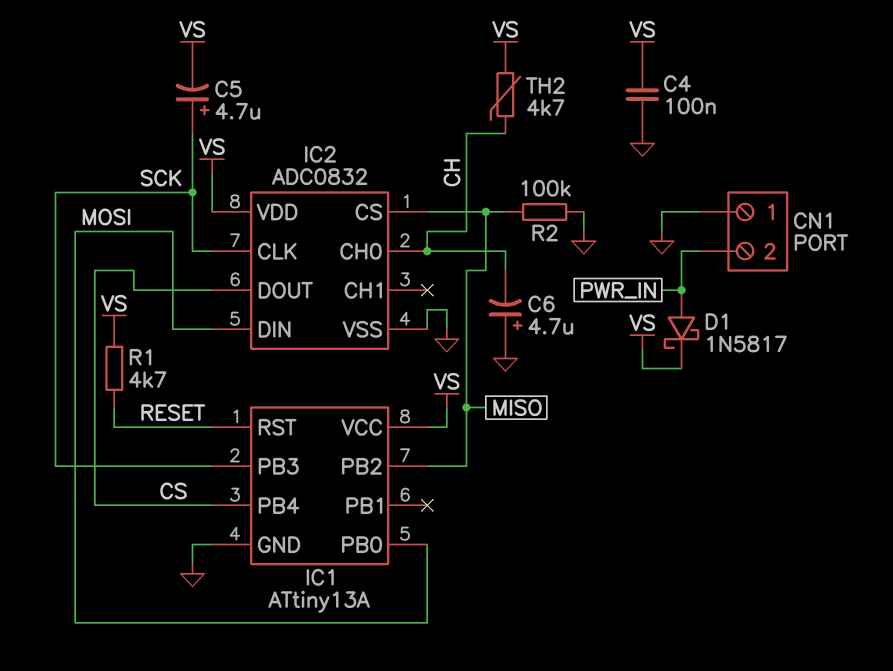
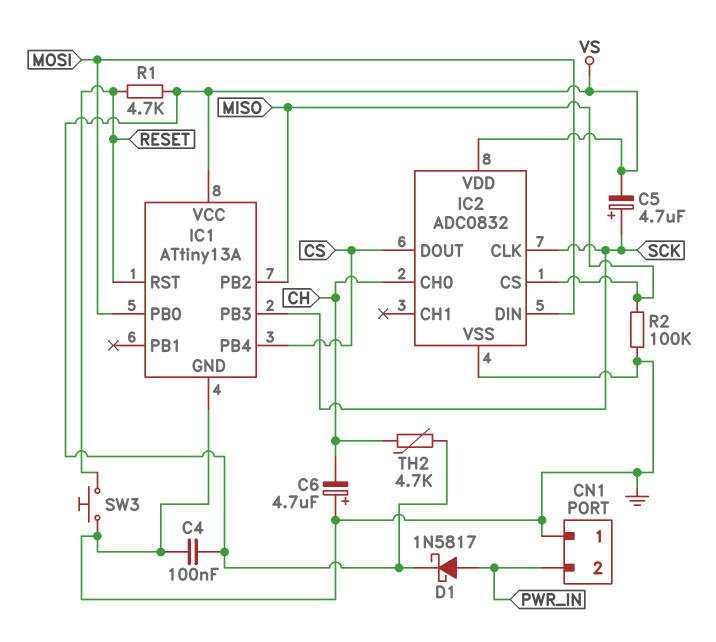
SW3: none -> button (GND, RESET)

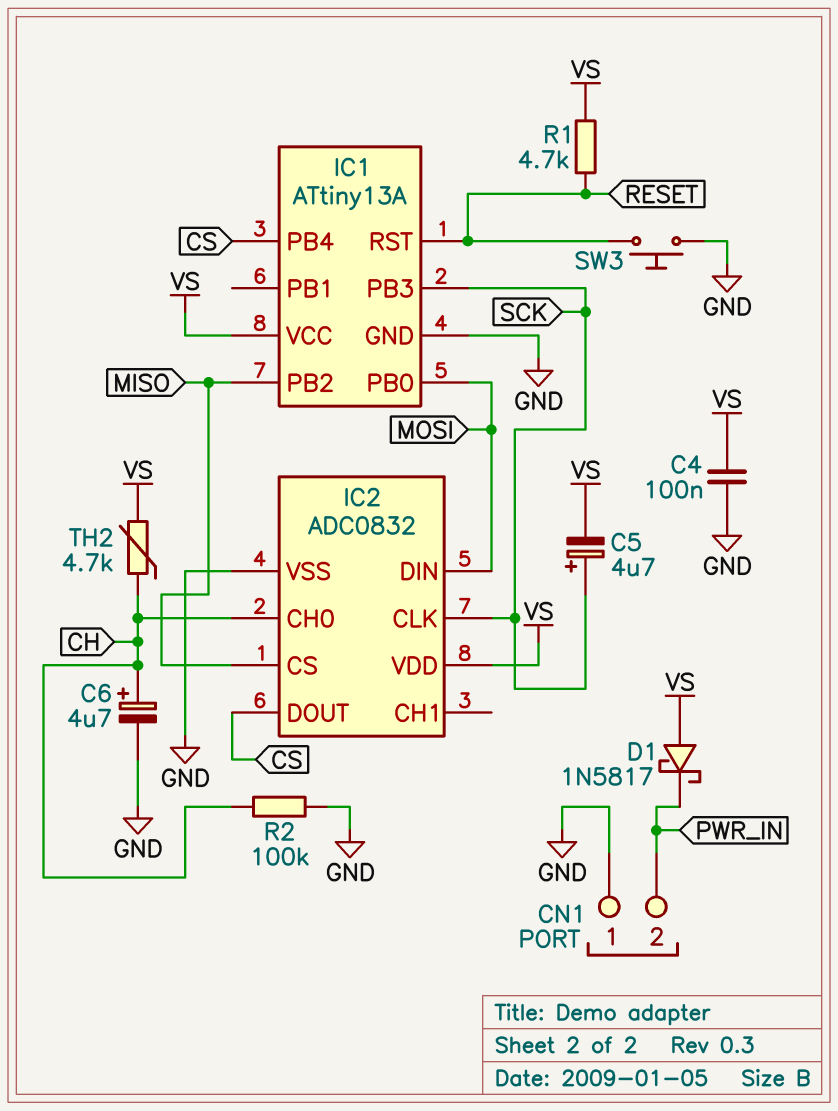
C6: 4.7uF (plus GND, minus CH) -> 4.7uF (plus CH, minus GND)
D1: schottky 1N5817 (A PWR_IN, K VS) -> schottky 1N5817 (A VS, K PWR_IN)
R2: 100k (GND, MISO) -> 100k (CH, GND)

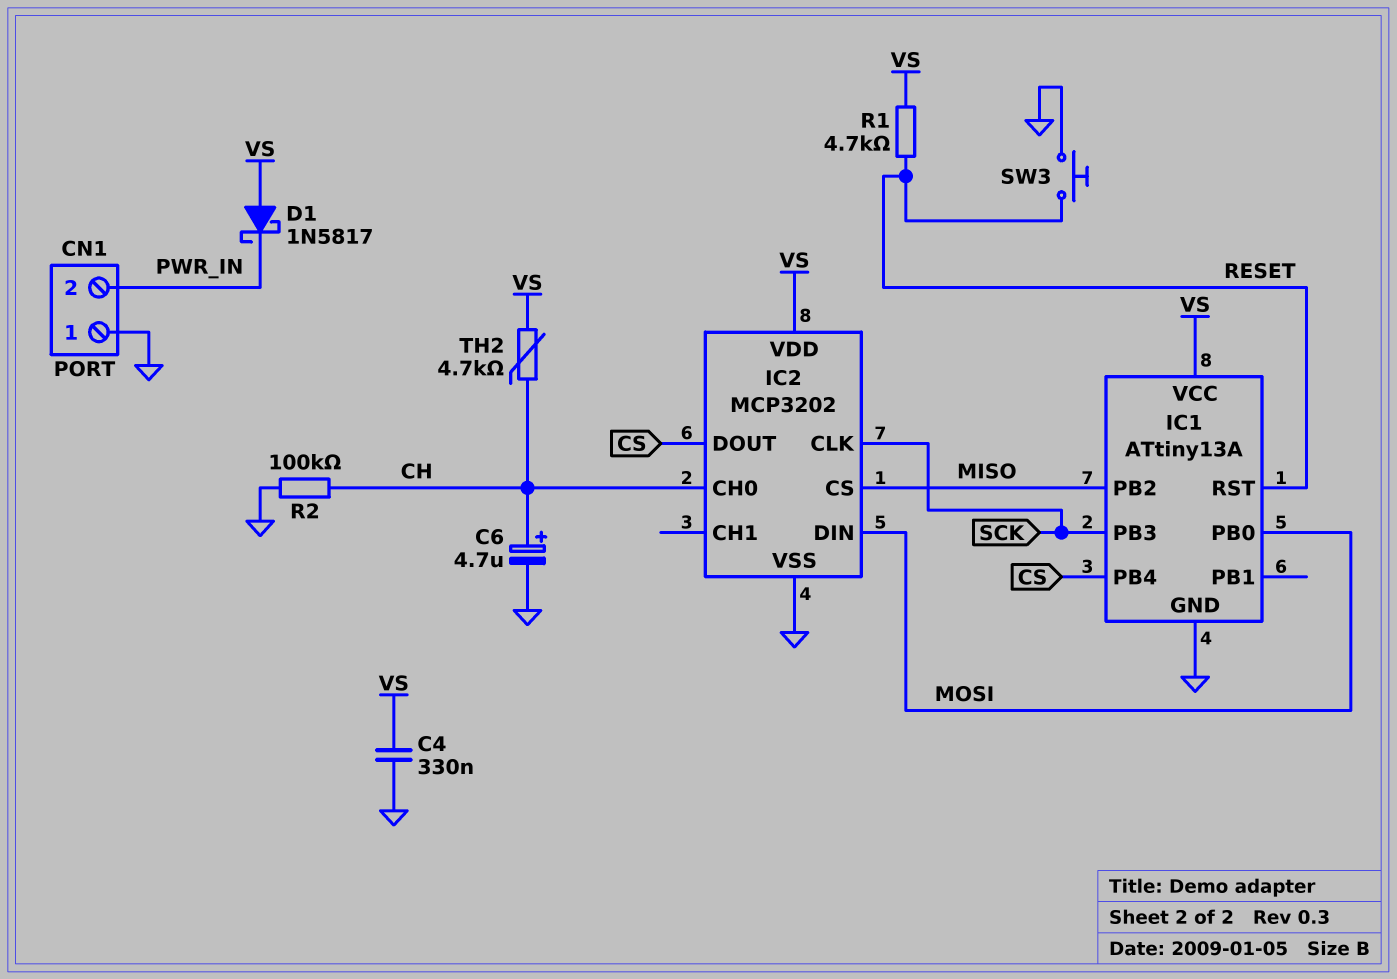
C4: 100nF (GND, VS) -> 330nF (GND, VS)
C5: 4.7uF (plus SCK, minus VS) -> none
IC2: ADC0832 -> MCP3202

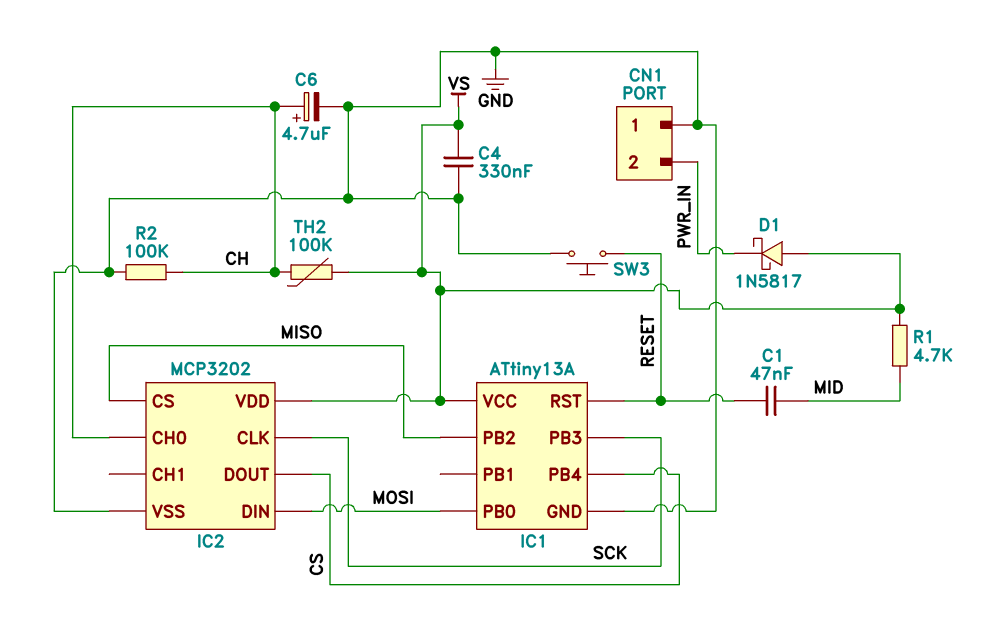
C1: none -> 47nF (MID, RESET)
R1: 4.7k (RESET, VS) -> 4.7k (MID, VS)
TH2: 4.7k (CH, VS) -> 100k (CH, VS)

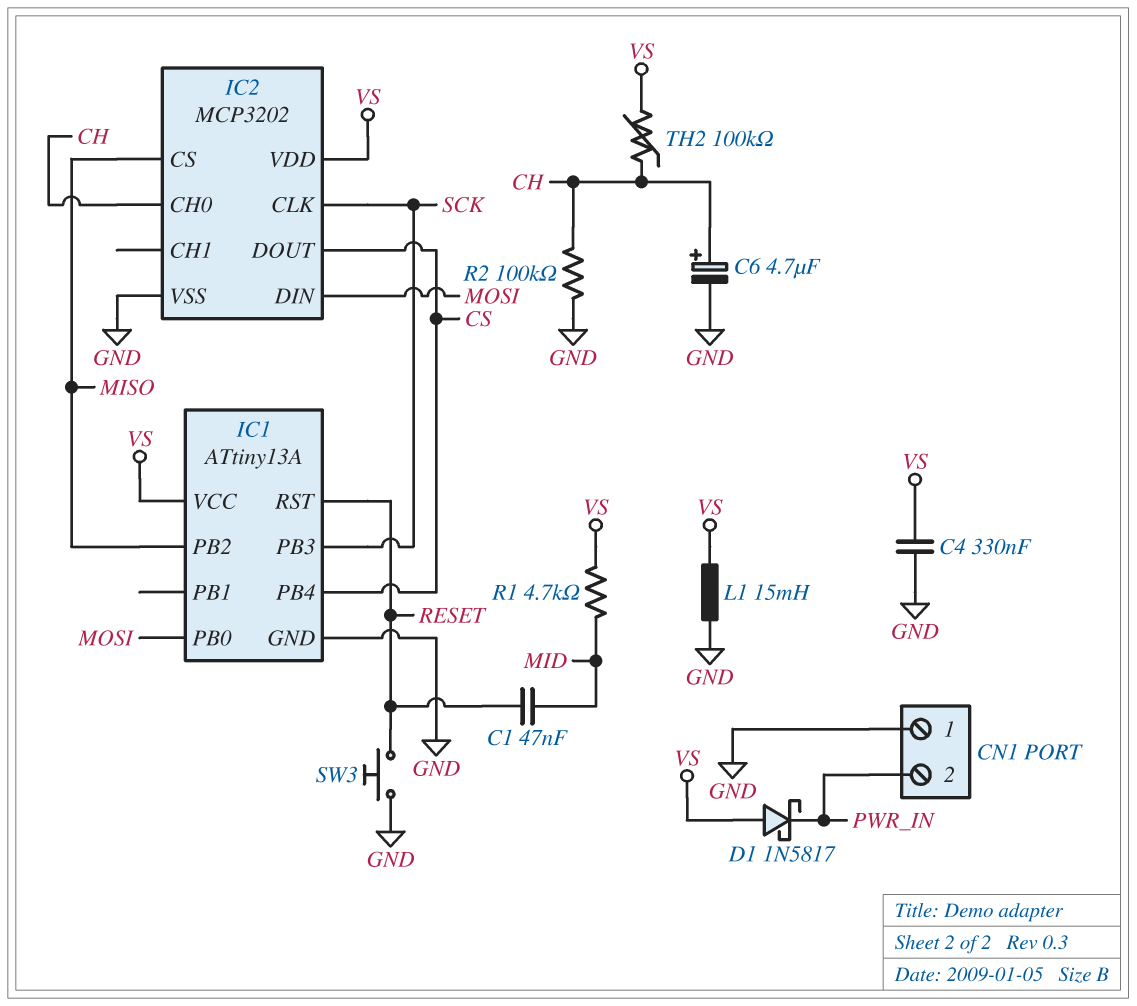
L1: none -> 15mH (GND, VS)

